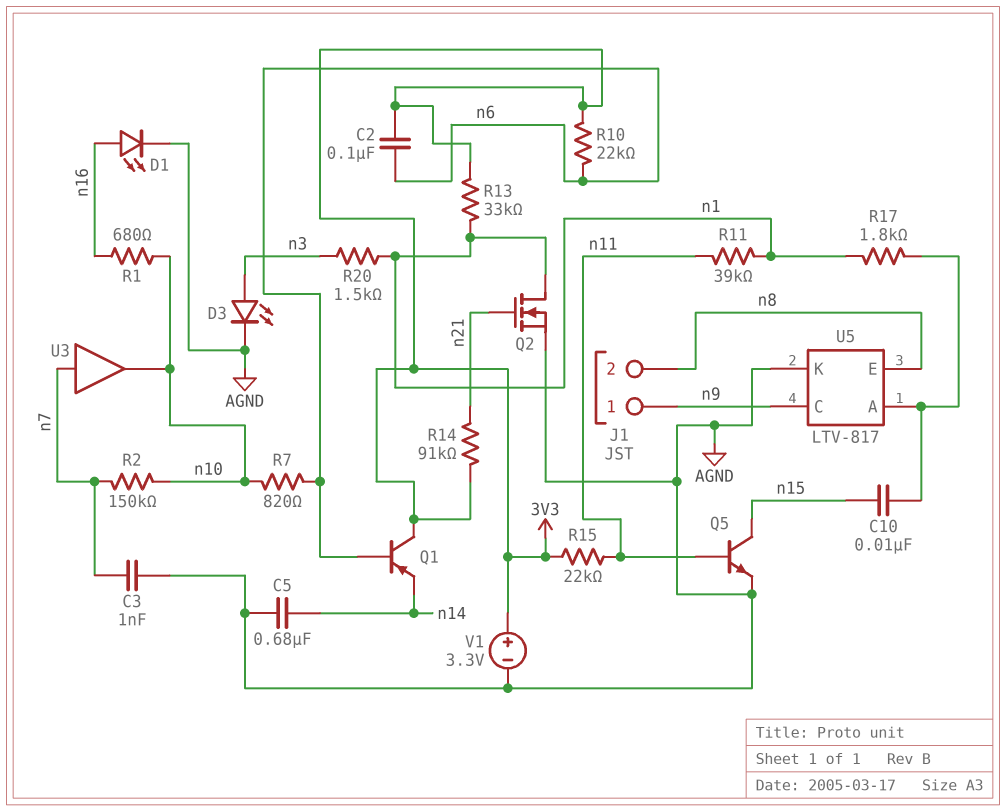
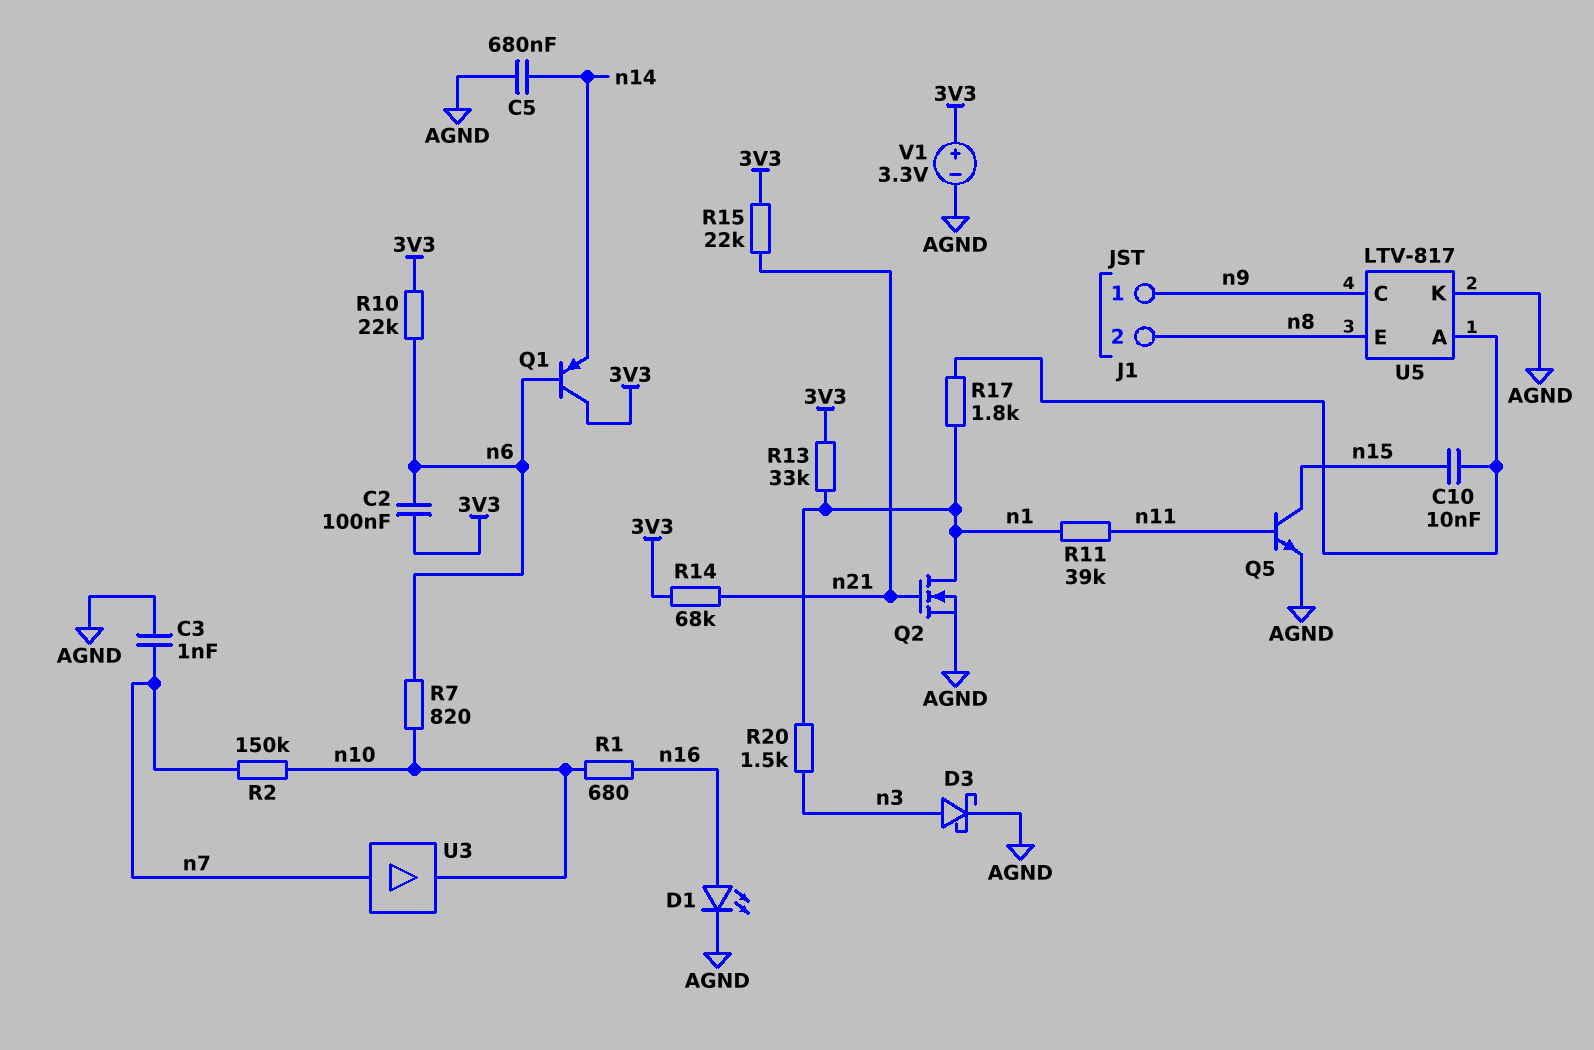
D3: LED (A n3, K AGND) -> schottky (A n3, K AGND)
R14: 91k (3V3, n21) -> 68k (3V3, n21)
R15: 22k (3V3, n11) -> 22k (3V3, n21)

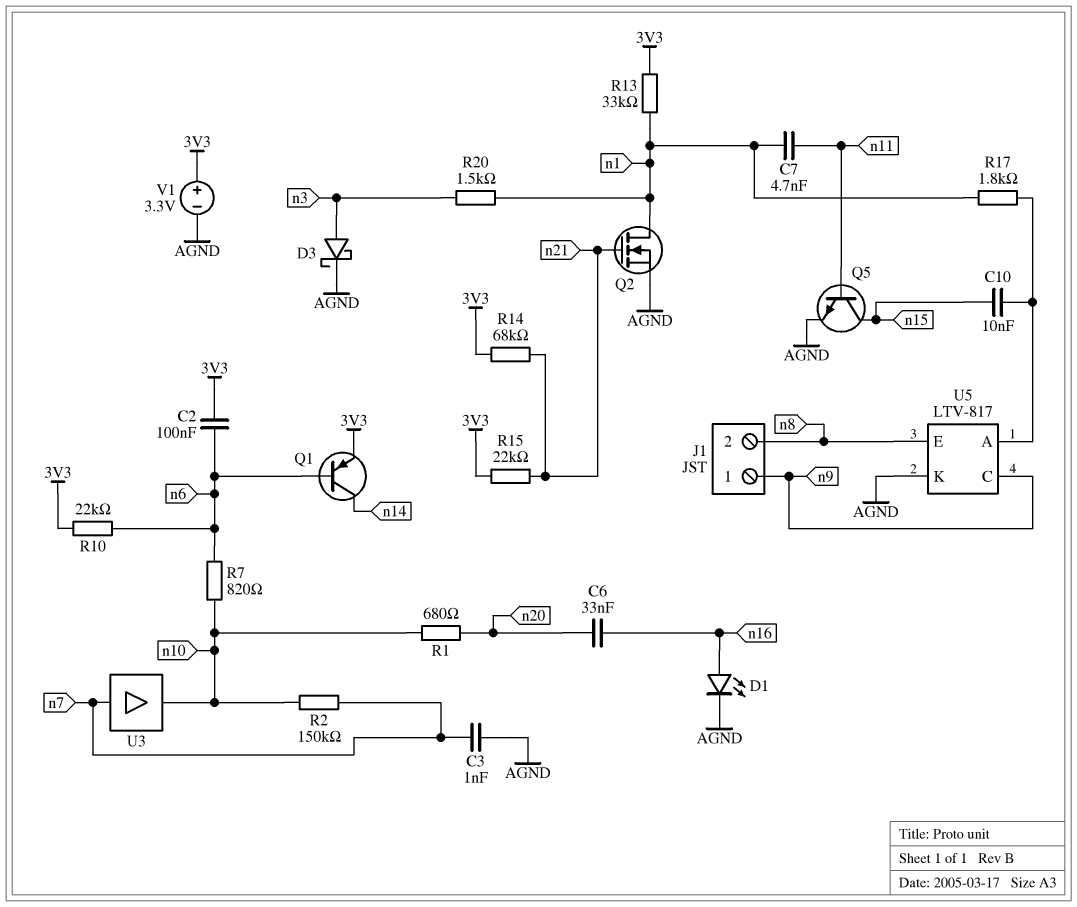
C5: 680nF (AGND, n14) -> none
C6: none -> 33nF (n16, n20)
C7: none -> 4.7nF (n1, n11)
Q1: PNP (B n6, C 3V3, E n14) -> PNP (B n6, C n14, E 3V3)
R1: 680 (n10, n16) -> 680 (n10, n20)
R11: 39k (n1, n11) -> none

